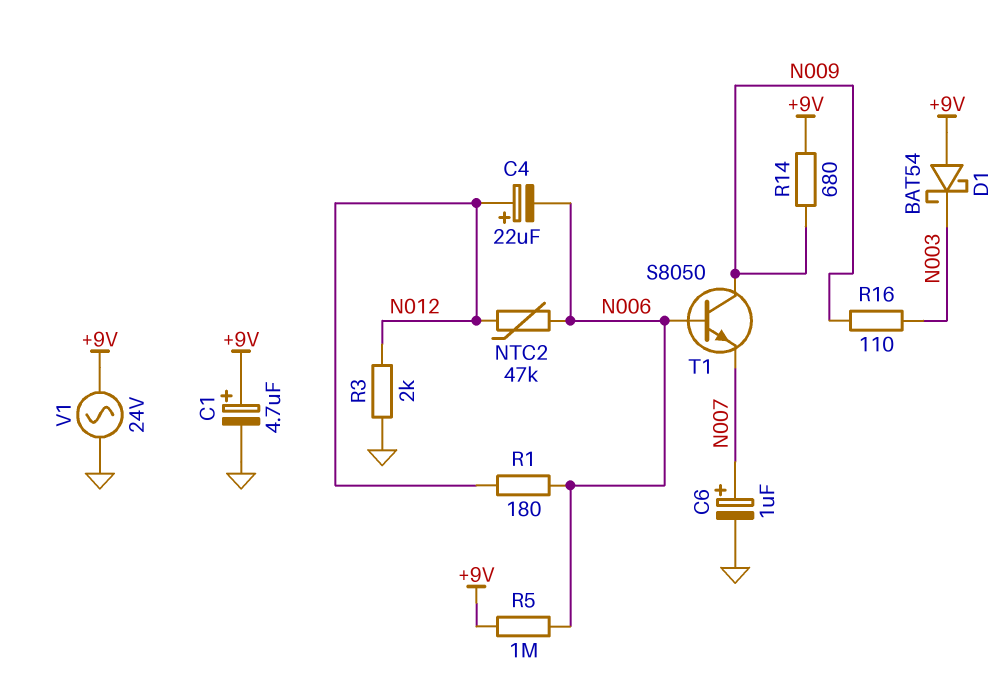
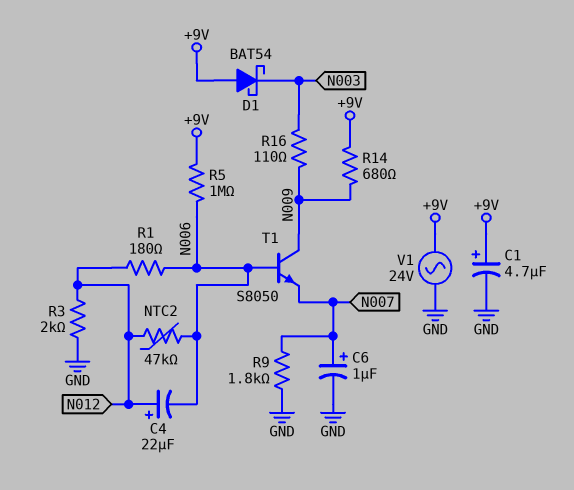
R9: none -> 1.8k (GND, N007)

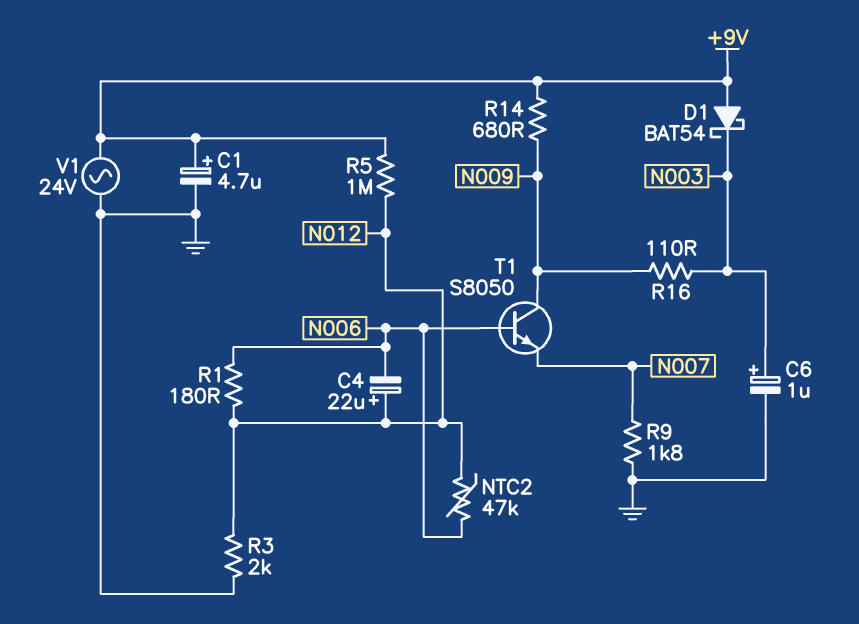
C6: 1uF (plus N007, minus GND) -> 1uF (plus N003, minus GND)
R5: 1M (+9V, N006) -> 1M (+9V, N012)

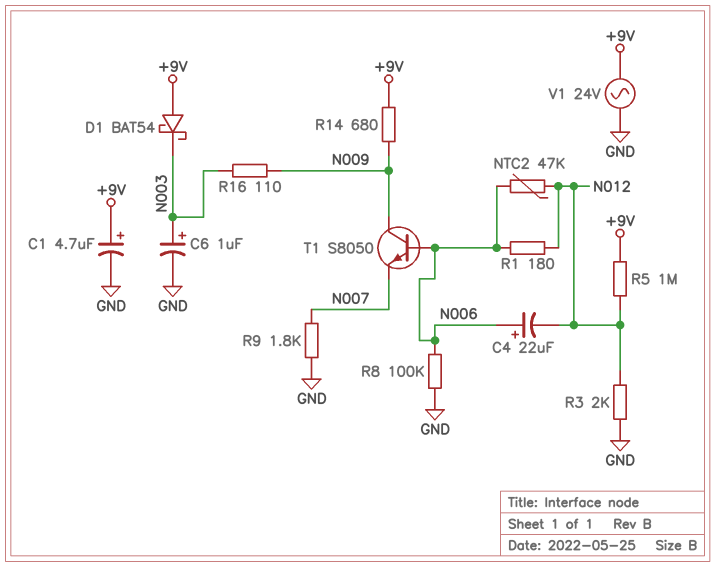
C4: 22uF (plus N012, minus N006) -> 22uF (plus N006, minus N012)
R8: none -> 100k (GND, N006)

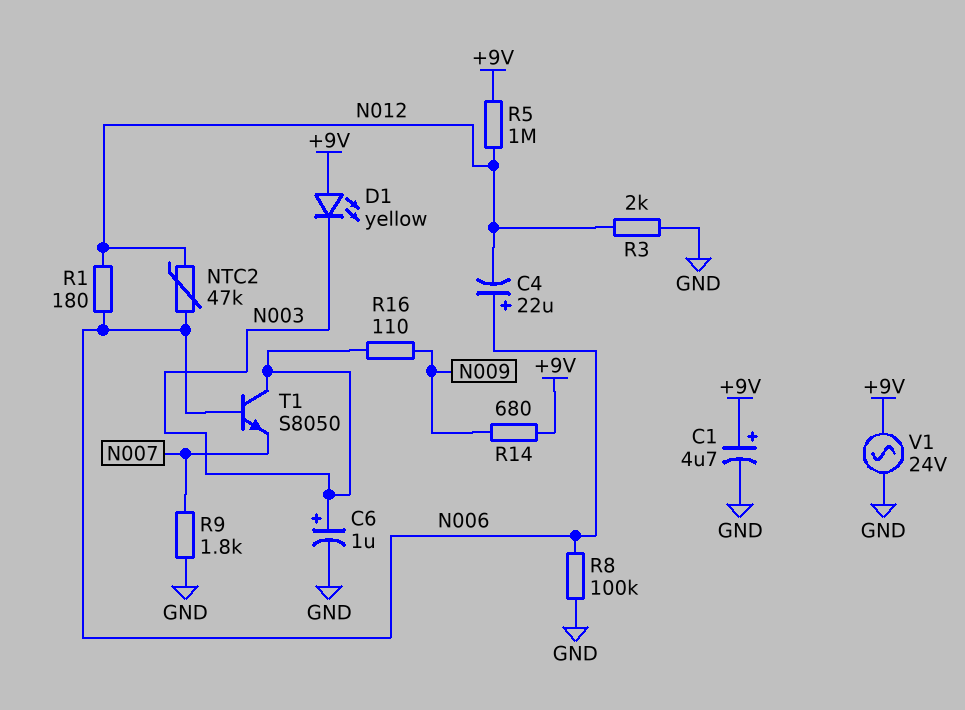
D1: schottky BAT54 (A +9V, K N003) -> LED yellow (A +9V, K N003)
T1: NPN S8050 (B N006, C N009, E N007) -> NPN S8050 (B N006, C N003, E N007)

